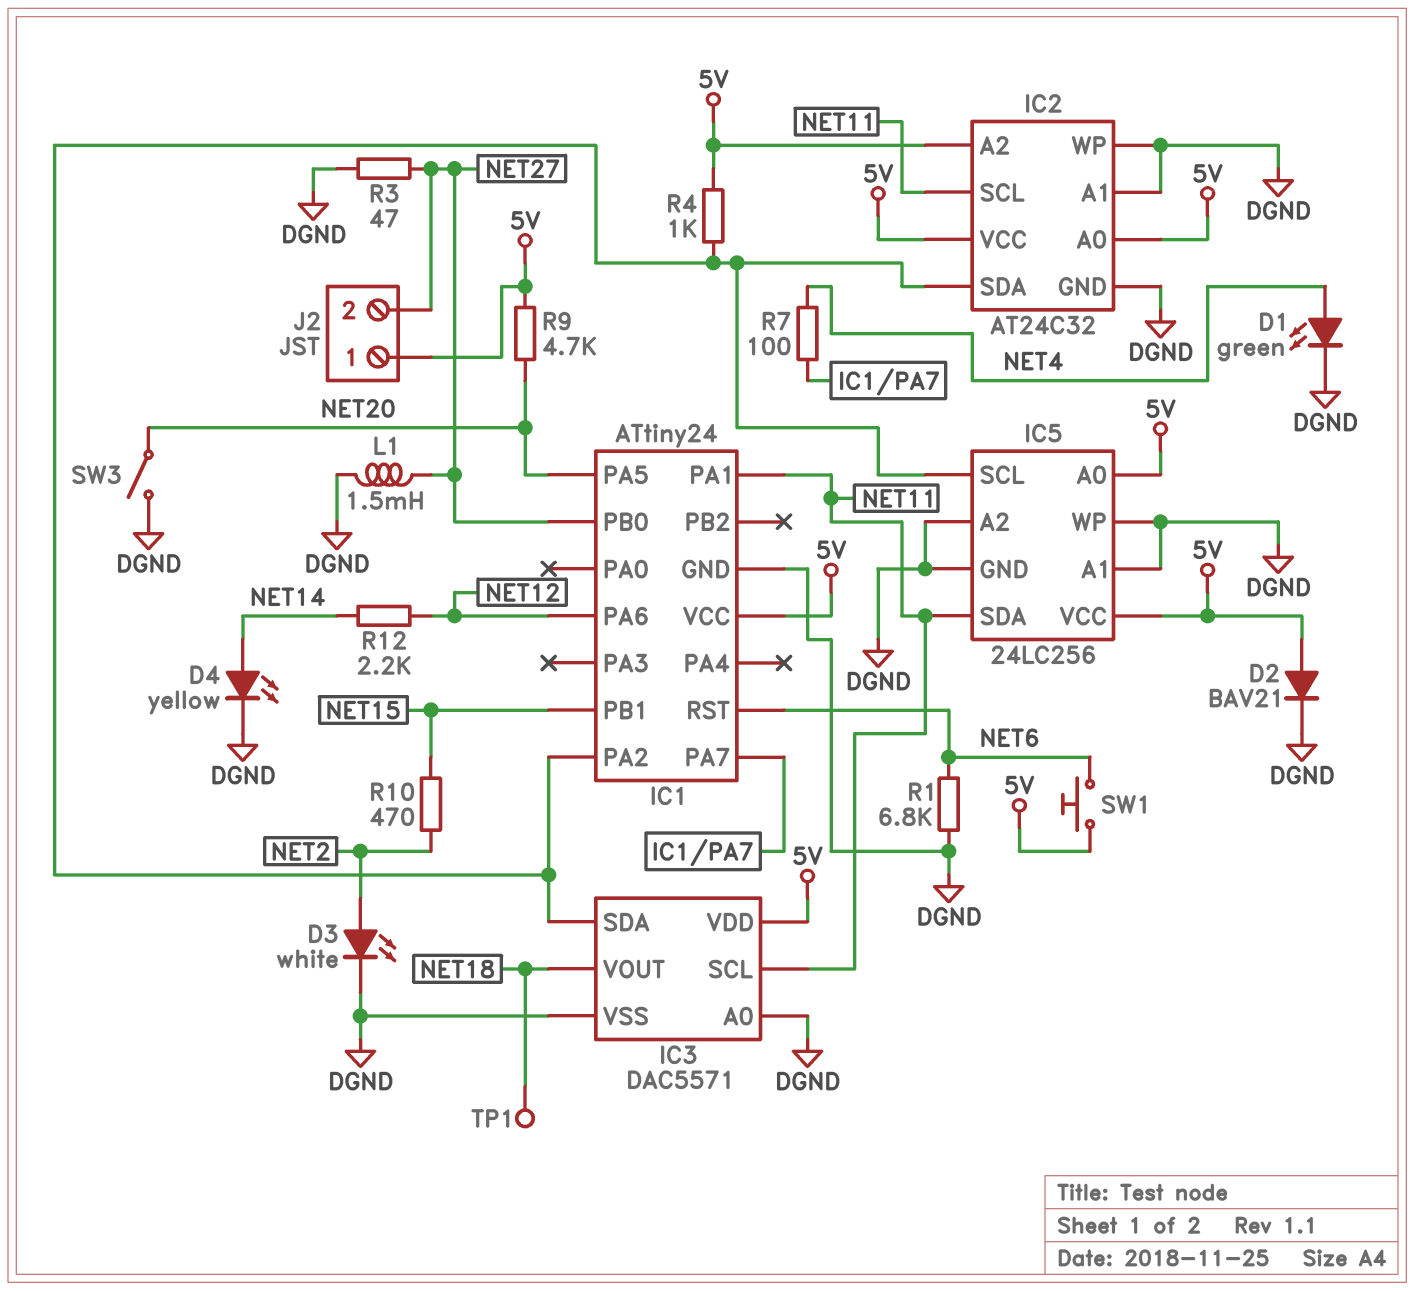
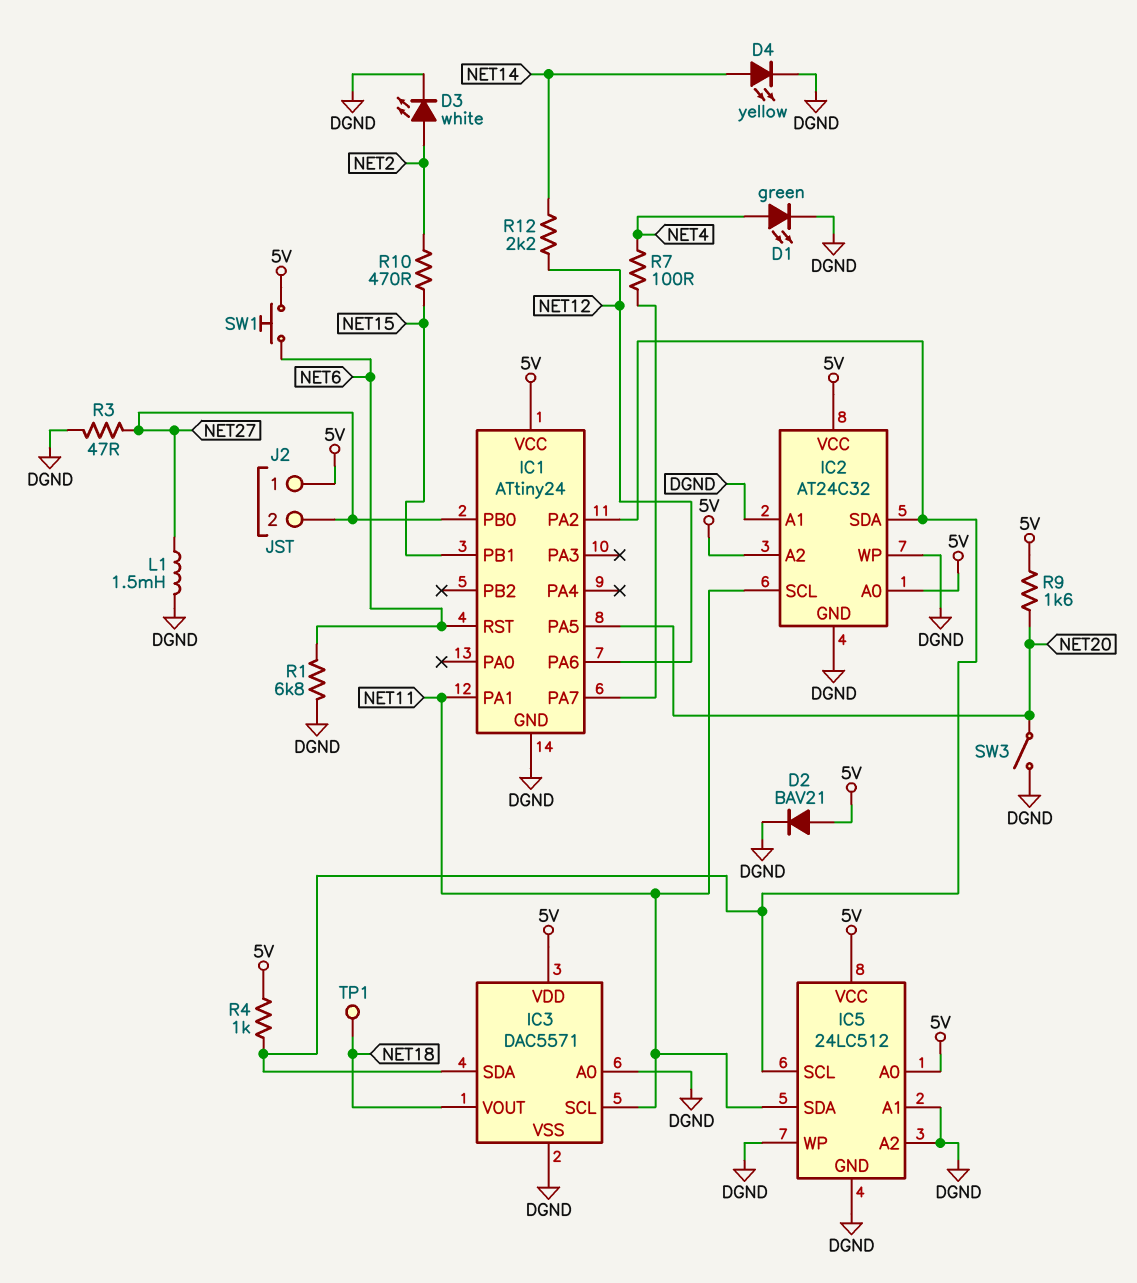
IC5: 24LC256 -> 24LC512
R9: 4.7k (5V, NET20) -> 1.6k (5V, NET20)

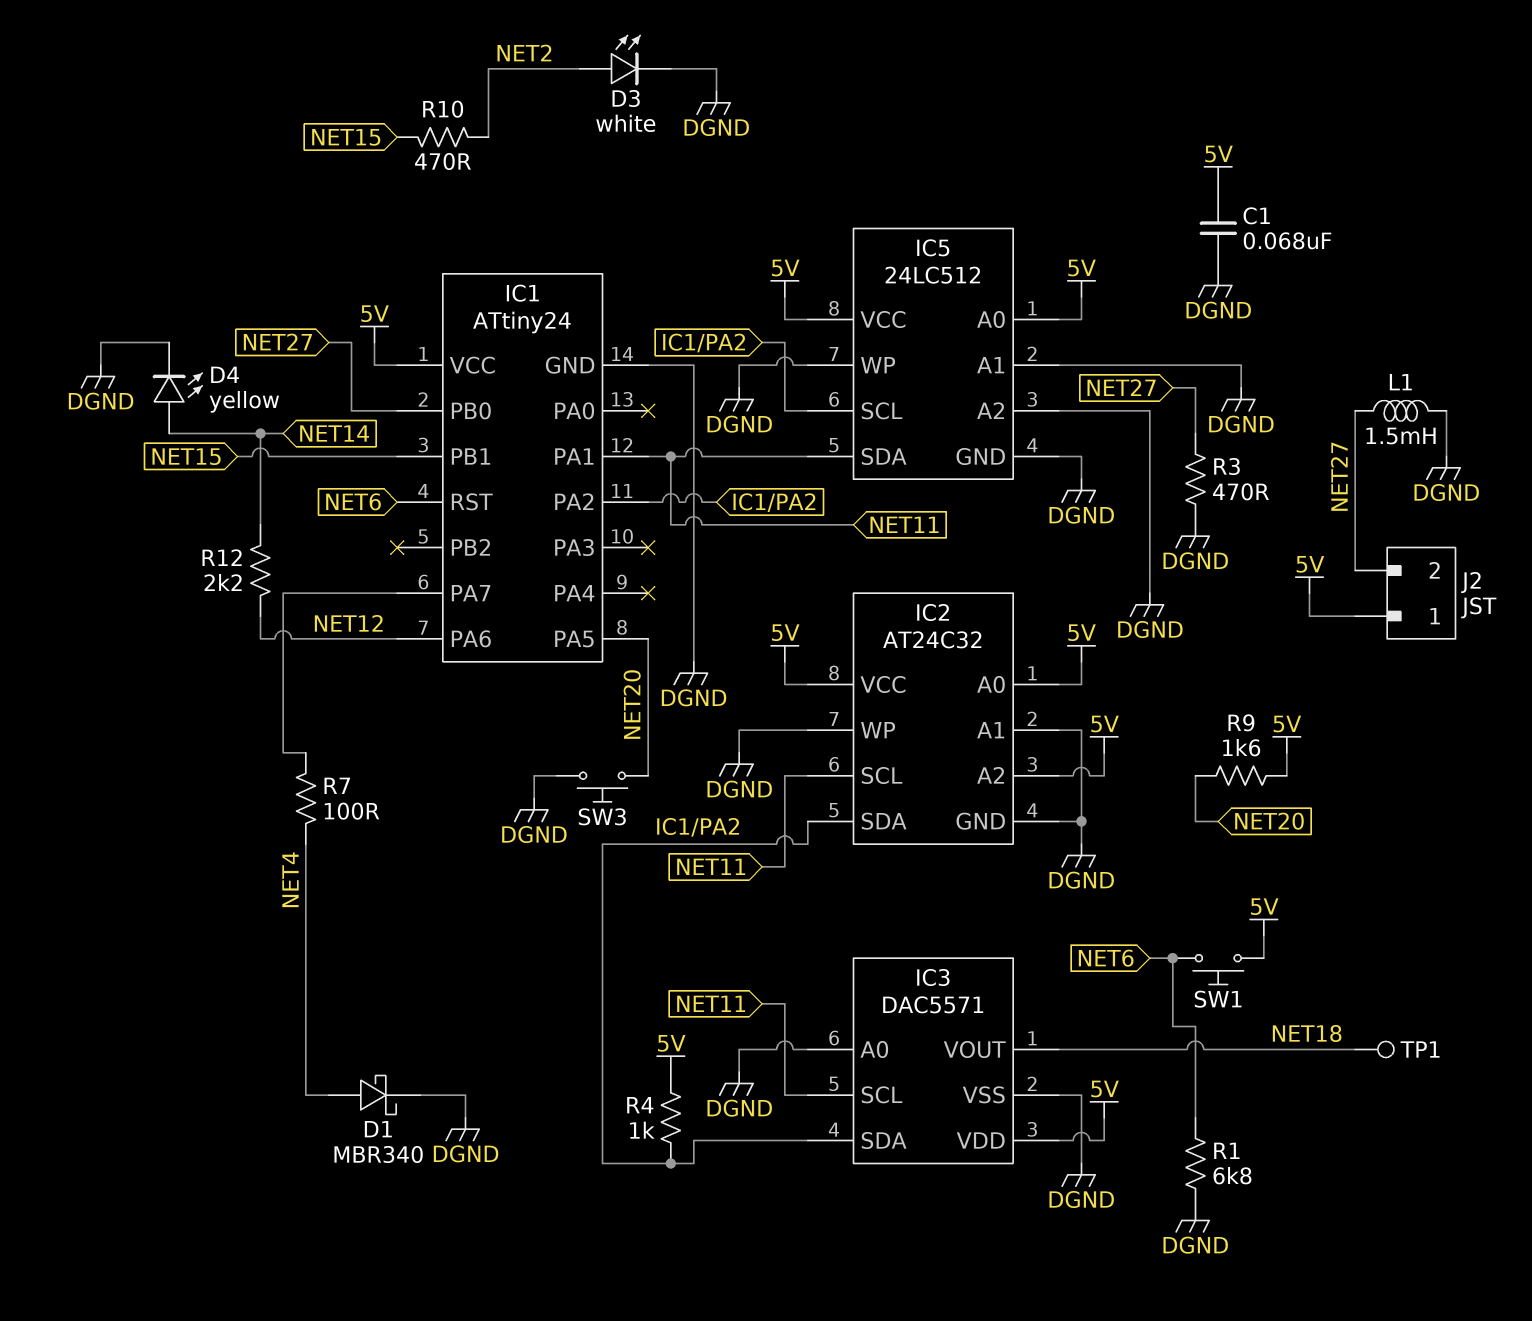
C1: none -> 68nF (5V, DGND)
D1: LED green (A NET4, K DGND) -> schottky MBR340 (A NET4, K DGND)
D2: diode BAV21 (A 5V, K DGND) -> none
R3: 47 (DGND, NET27) -> 470 (DGND, NET27)
SW3: switch (DGND, NET20) -> button (DGND, NET20)

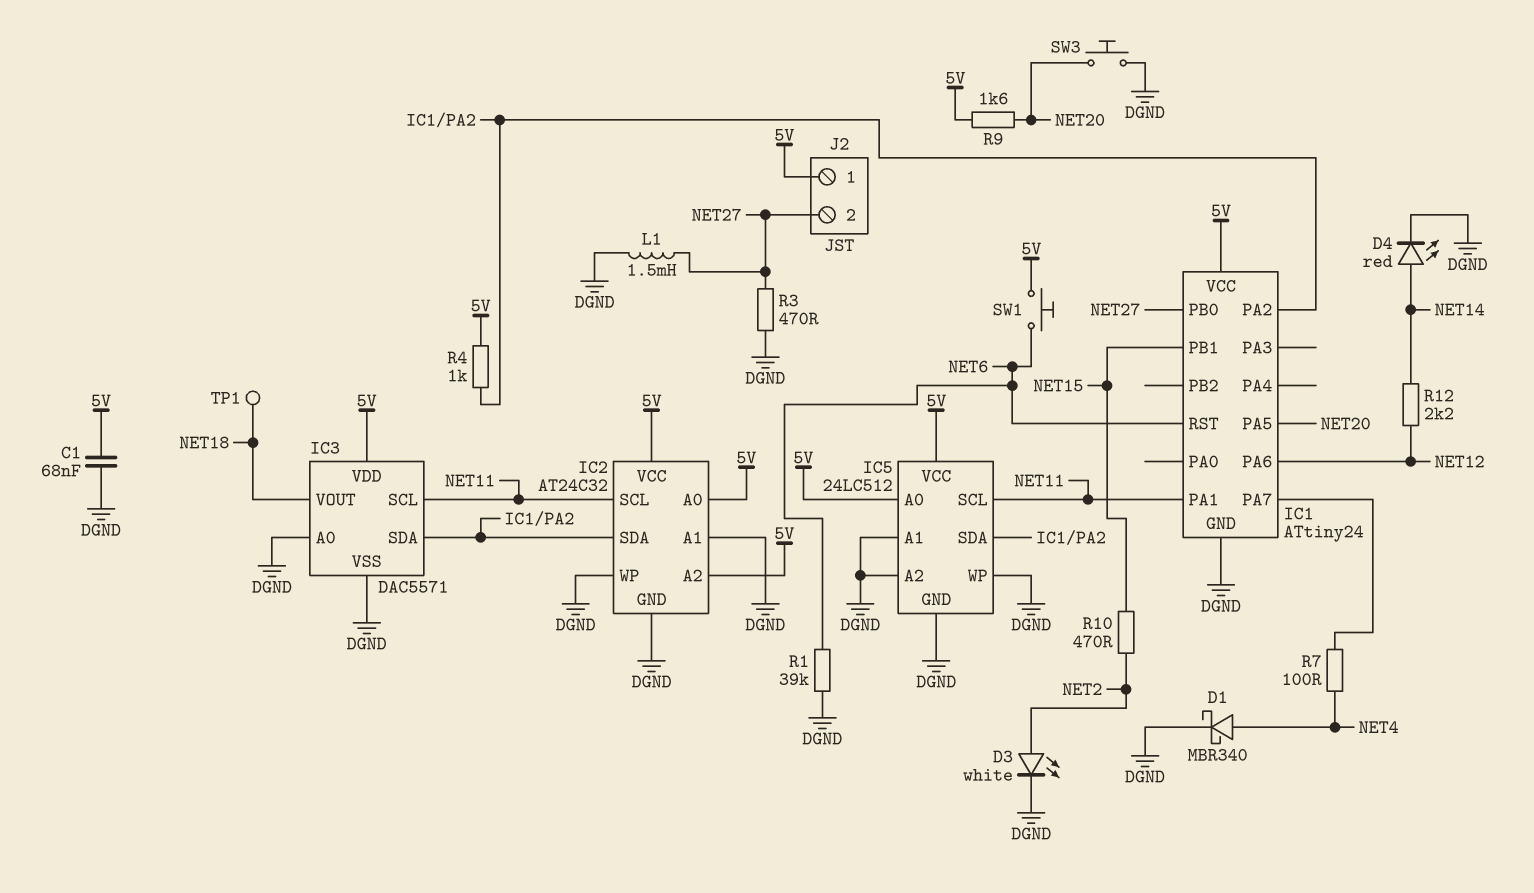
D4: LED yellow (A NET14, K DGND) -> LED red (A NET14, K DGND)
IC5 pin SCL: IC1/PA2 -> NET11
IC5 pin SDA: NET11 -> IC1/PA2
R1: 6.8k (DGND, NET6) -> 39k (DGND, NET6)

